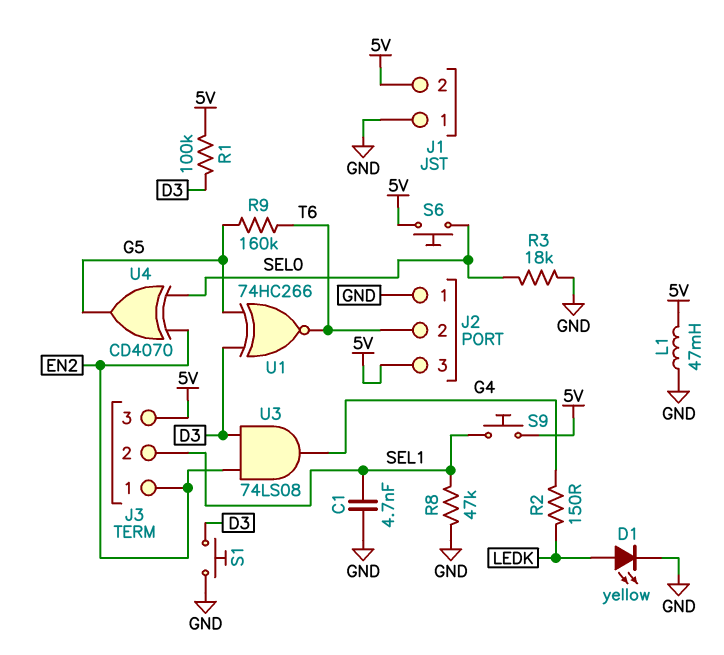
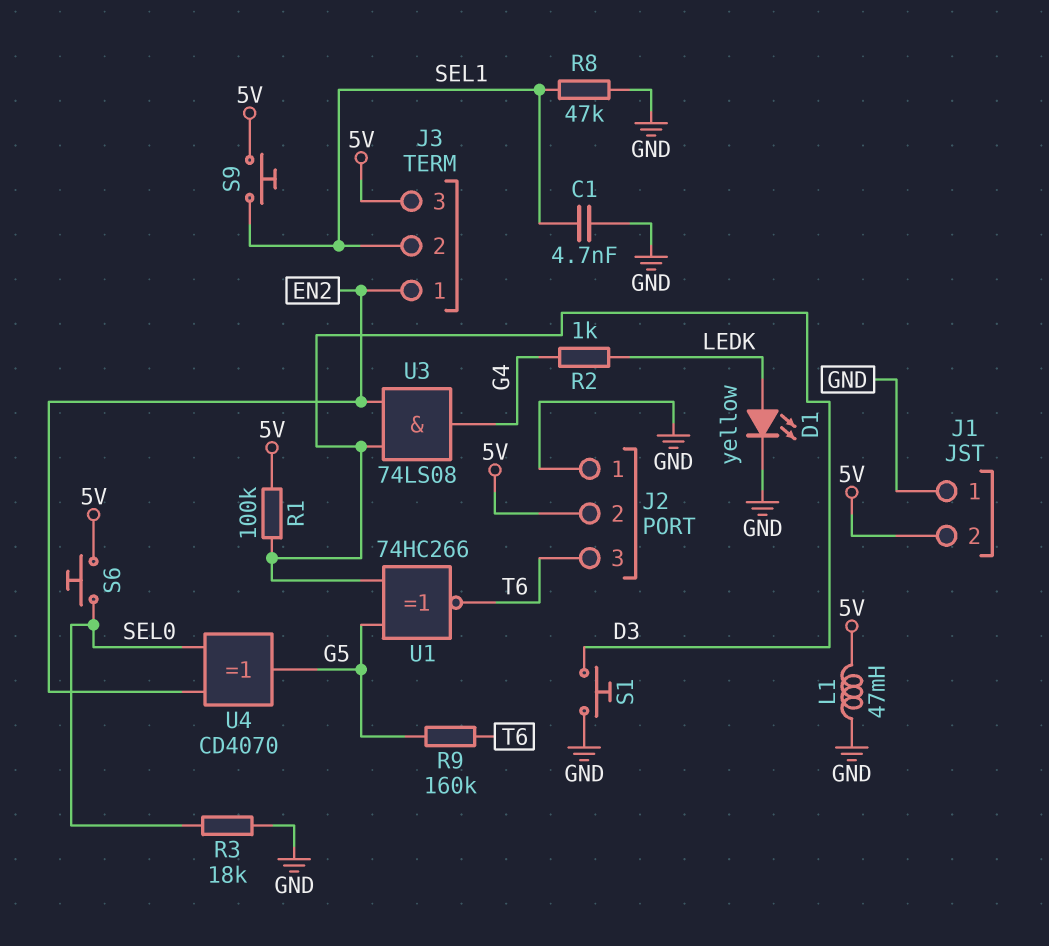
J2 pin 2: T6 -> 5V
J2 pin 3: 5V -> T6
R2: 150 (G4, LEDK) -> 1k (G4, LEDK)

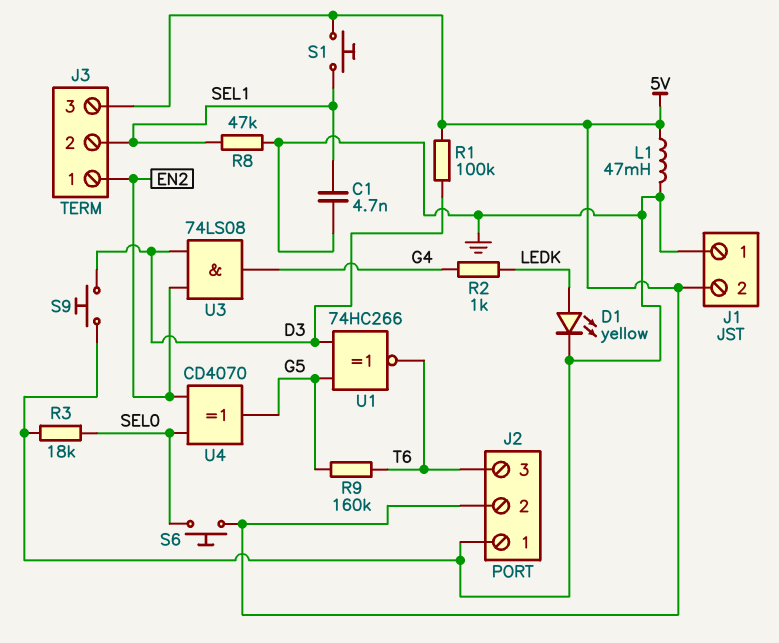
S1: button (D3, GND) -> button (5V, SEL1)
S9: button (5V, SEL1) -> button (D3, GND)

